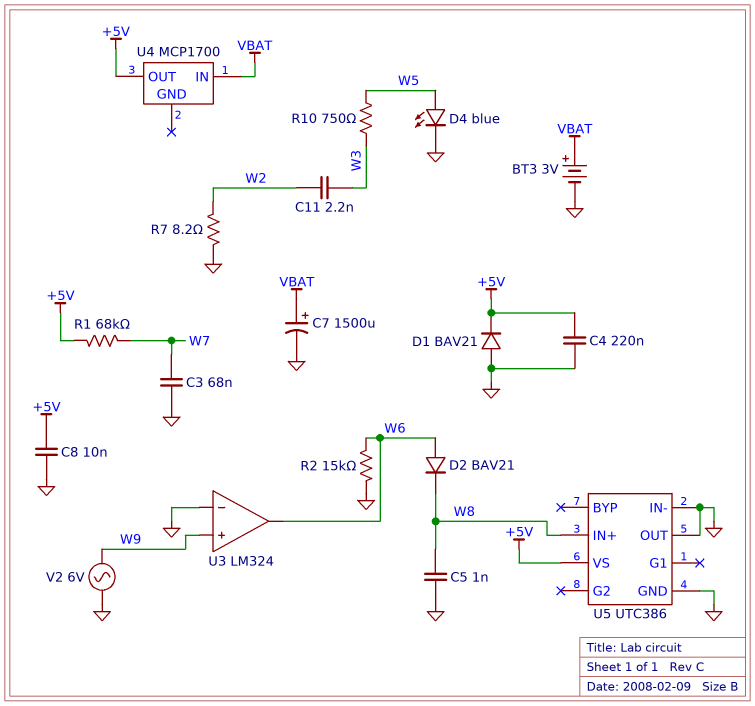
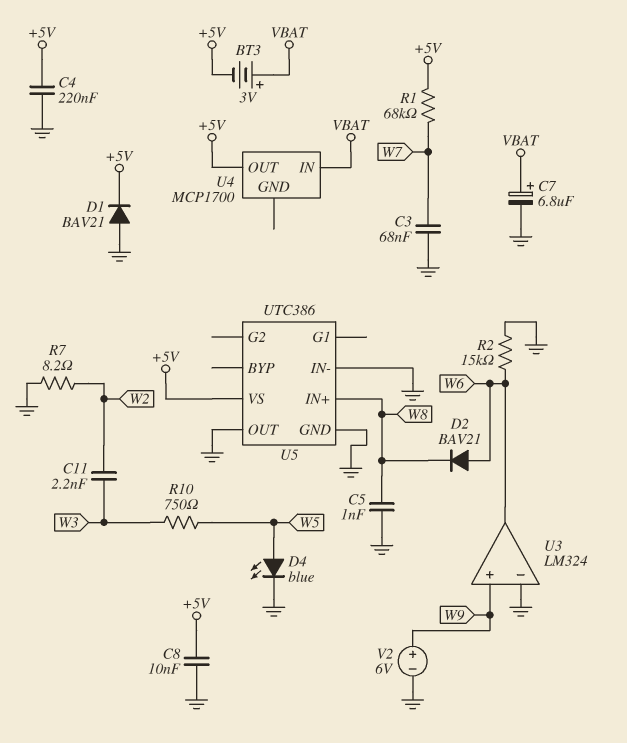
BT3: 3V (plus VBAT, minus GND) -> 3V (plus VBAT, minus +5V)
C7: 1500uF (plus VBAT, minus GND) -> 6.8uF (plus VBAT, minus GND)
V2: AC 6V (GND, W9) -> 6V (plus W9, minus GND)

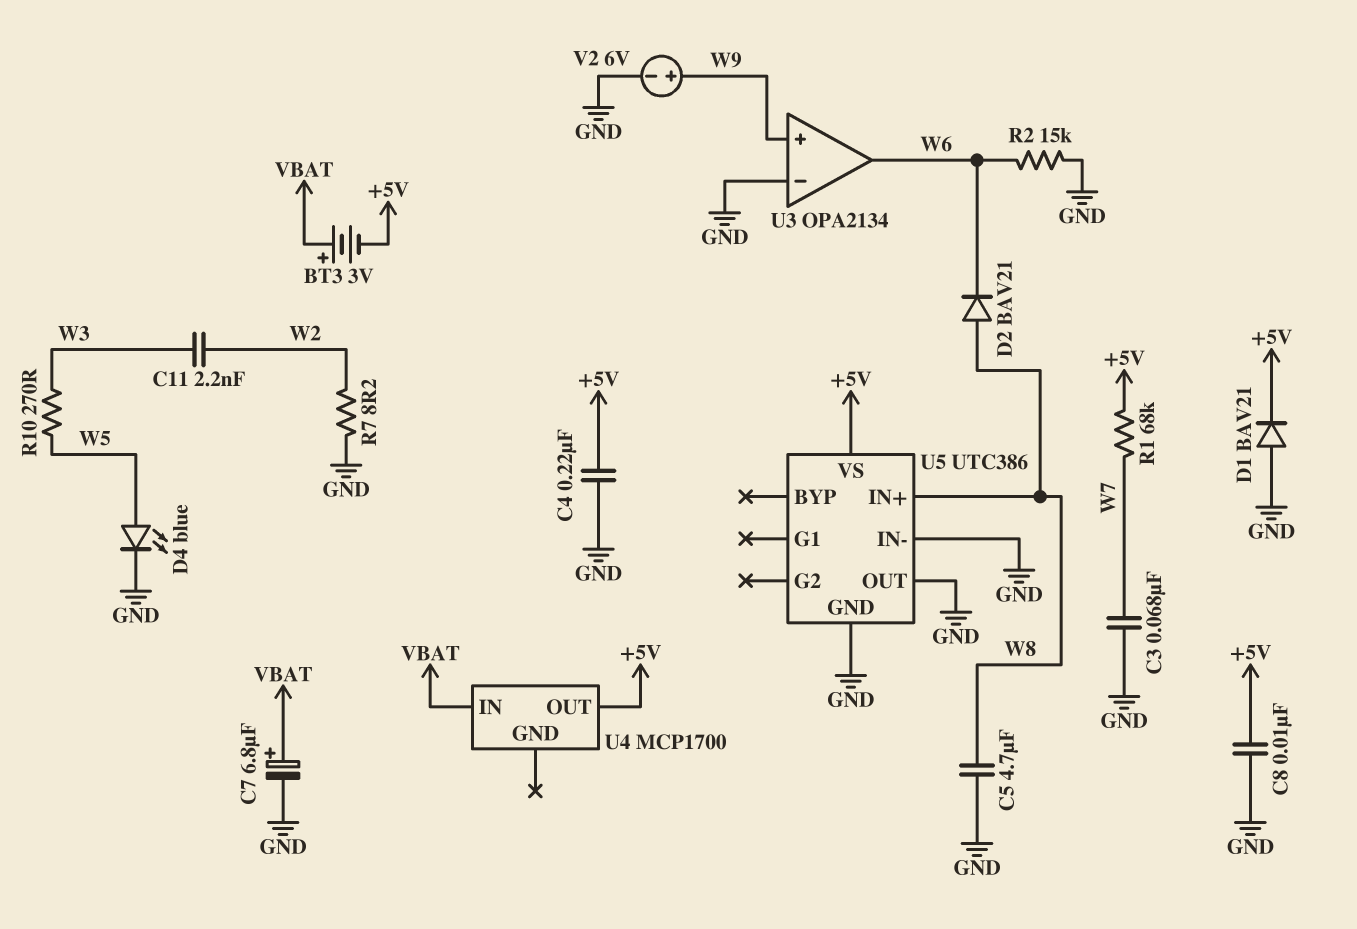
C5: 1nF (GND, W8) -> 4.7uF (GND, W8)
D2: diode BAV21 (A W6, K W8) -> diode BAV21 (A W8, K W6)
R10: 750 (W3, W5) -> 270 (W3, W5)
U3: LM324 -> OPA2134

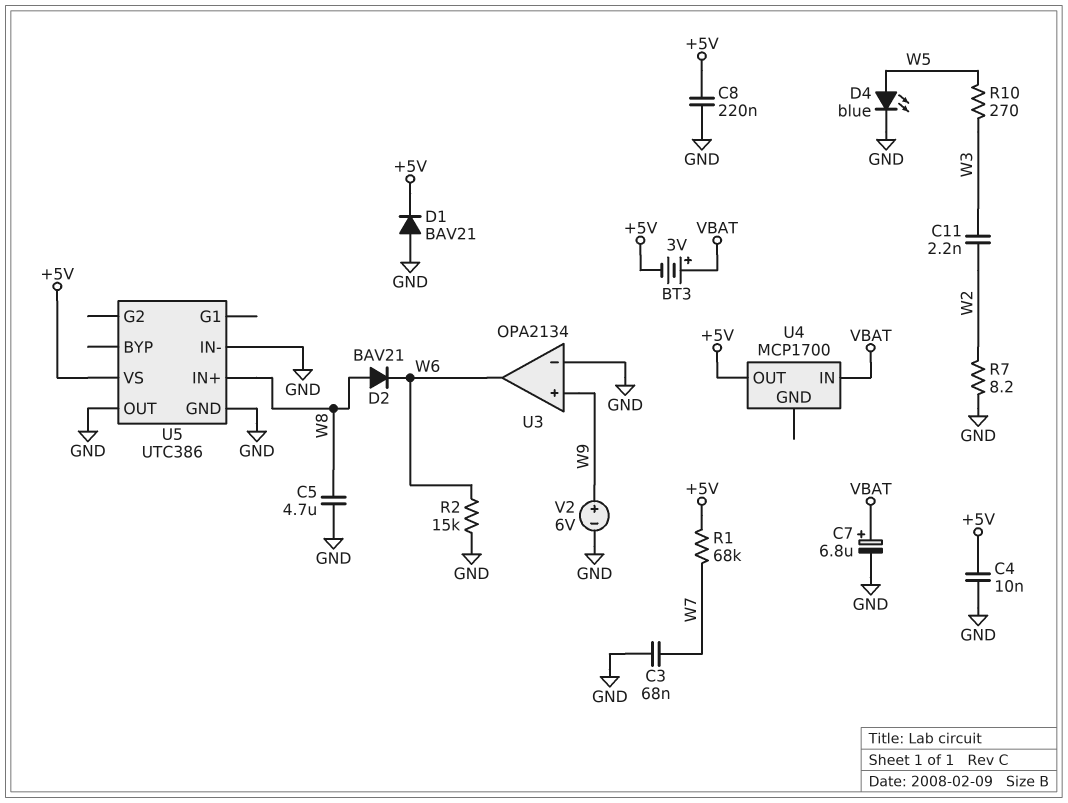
C4: 220nF (+5V, GND) -> 10nF (+5V, GND)
C8: 10nF (+5V, GND) -> 220nF (+5V, GND)

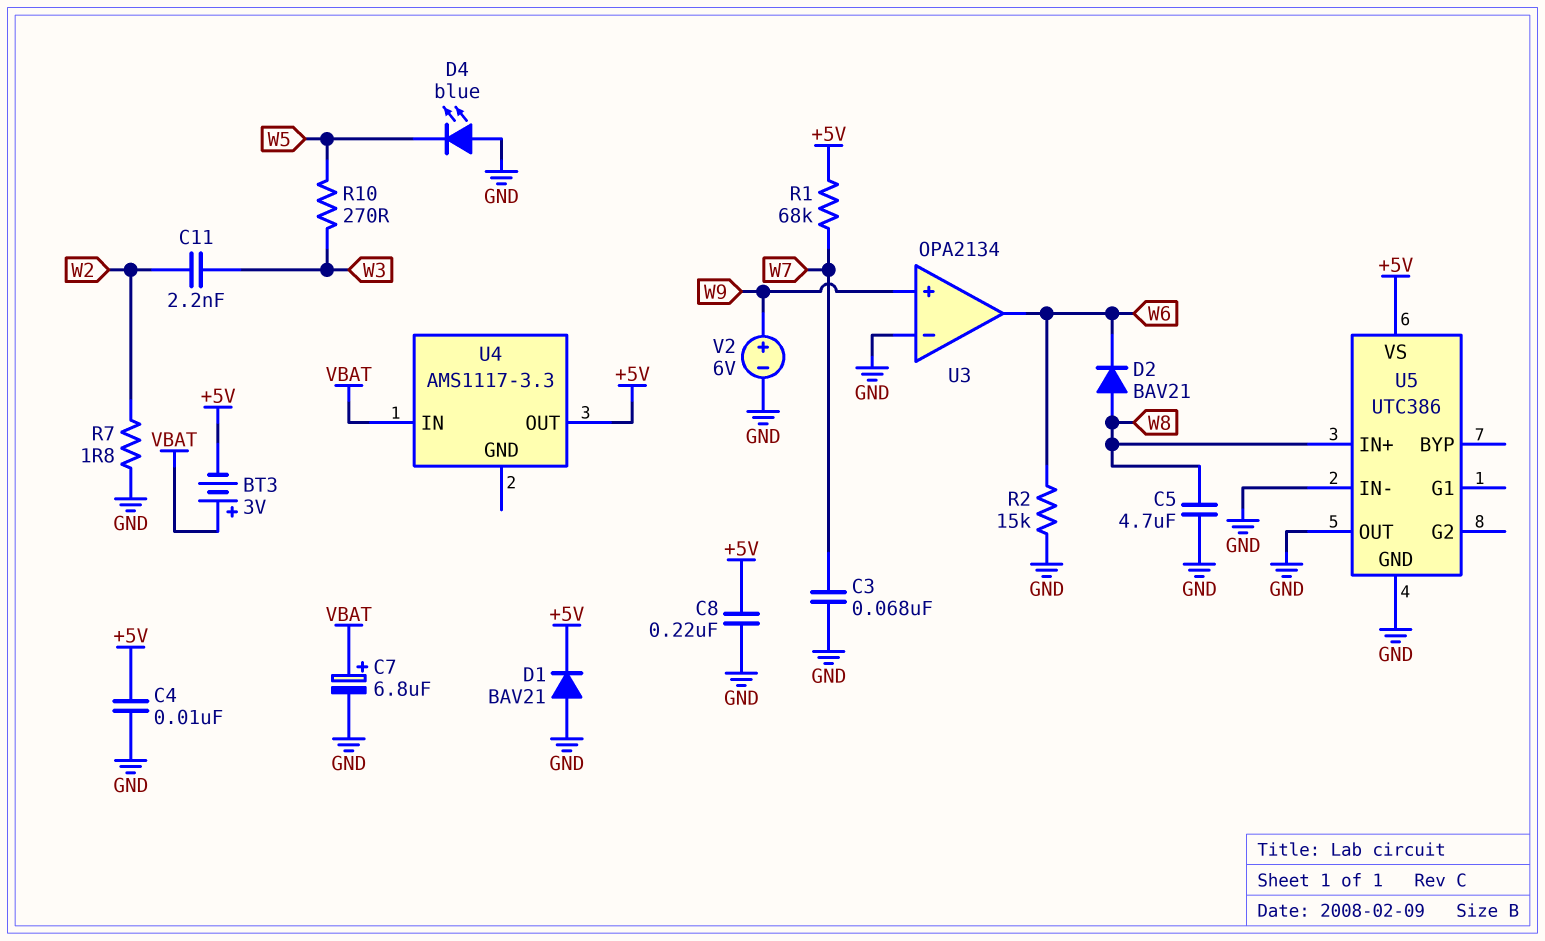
D4: LED blue (A W5, K GND) -> LED blue (A GND, K W5)
R7: 8.2 (GND, W2) -> 1.8 (GND, W2)
U4: MCP1700 -> AMS1117-3.3

